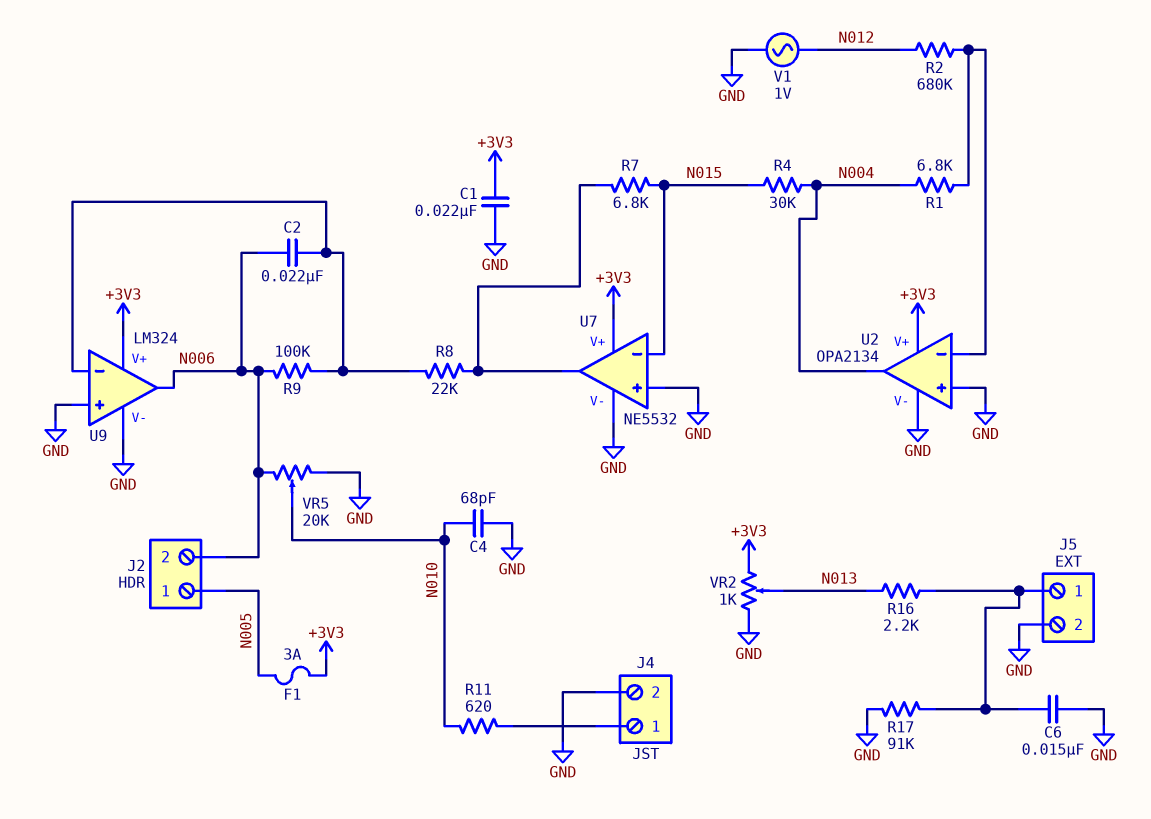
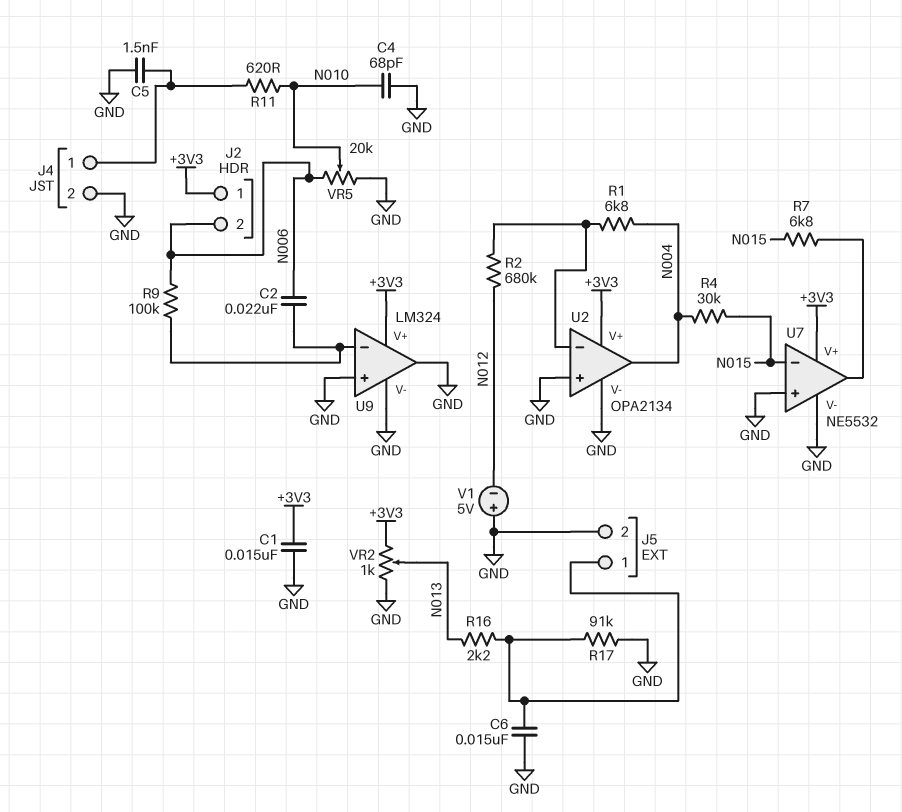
C1: 22nF (+3V3, GND) -> 15nF (+3V3, GND)
C5: none -> 1.5nF (GND, J4/1)
F1: 3A (+3V3, N005) -> none
J2 pin 1: N005 -> +3V3
R8: 22k (U7/out, U9/in-) -> none
U9 pin out: N006 -> GND
V1: AC 1V (GND, N012) -> 5V (plus GND, minus N012)

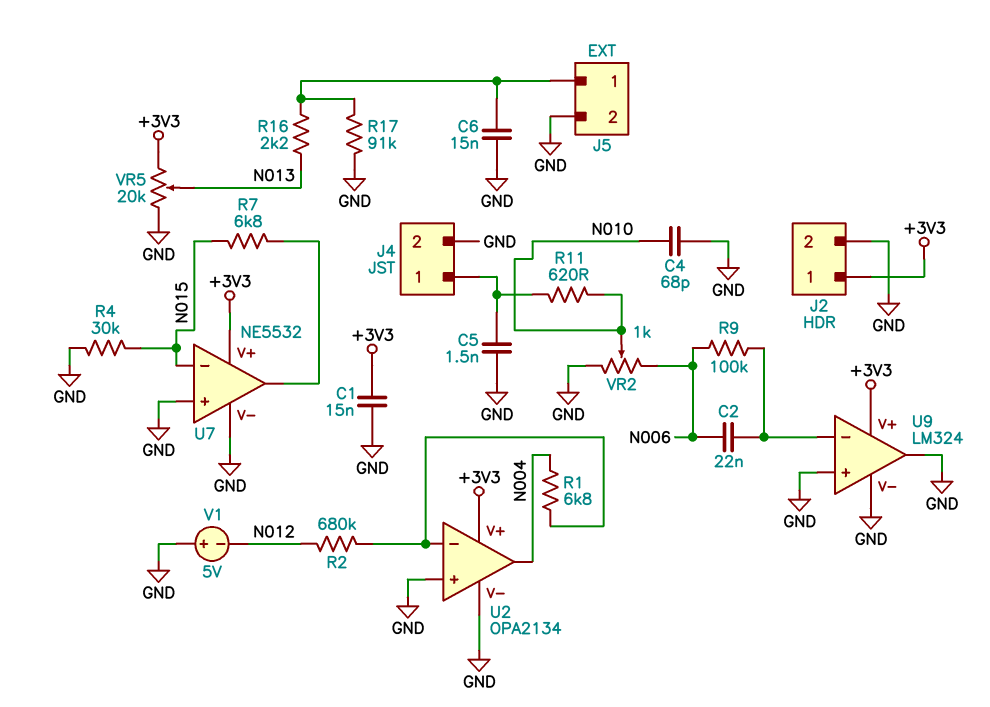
J2 pin 2: N006 -> GND
R4: 30k (N004, N015) -> 30k (GND, N015)
VR2: 1k (+3V3, GND, wiper N013) -> 1k (GND, N006, wiper N010)
VR5: 20k (GND, N006, wiper N010) -> 20k (+3V3, GND, wiper N013)

